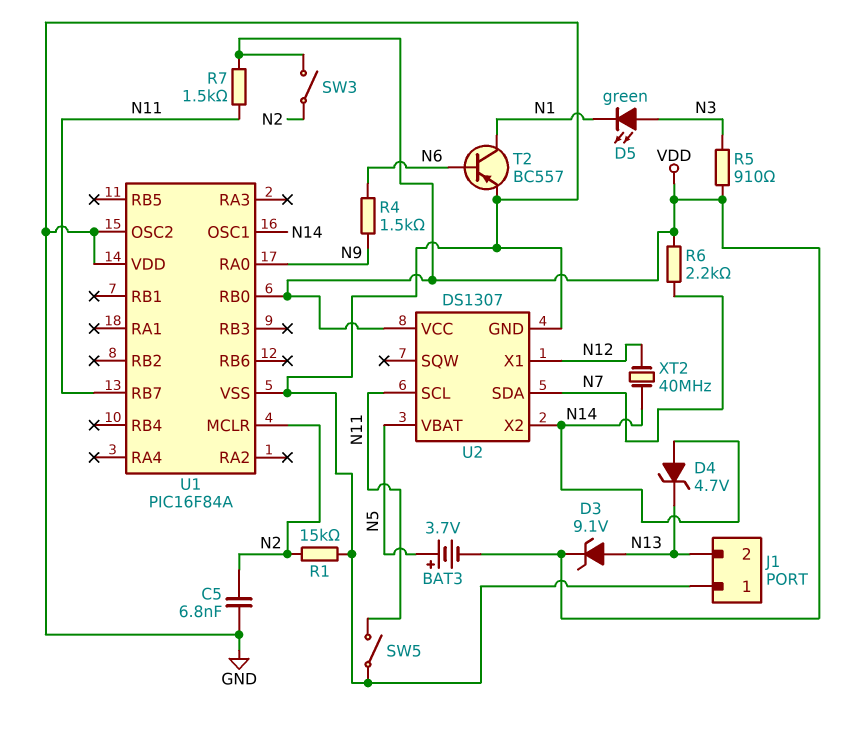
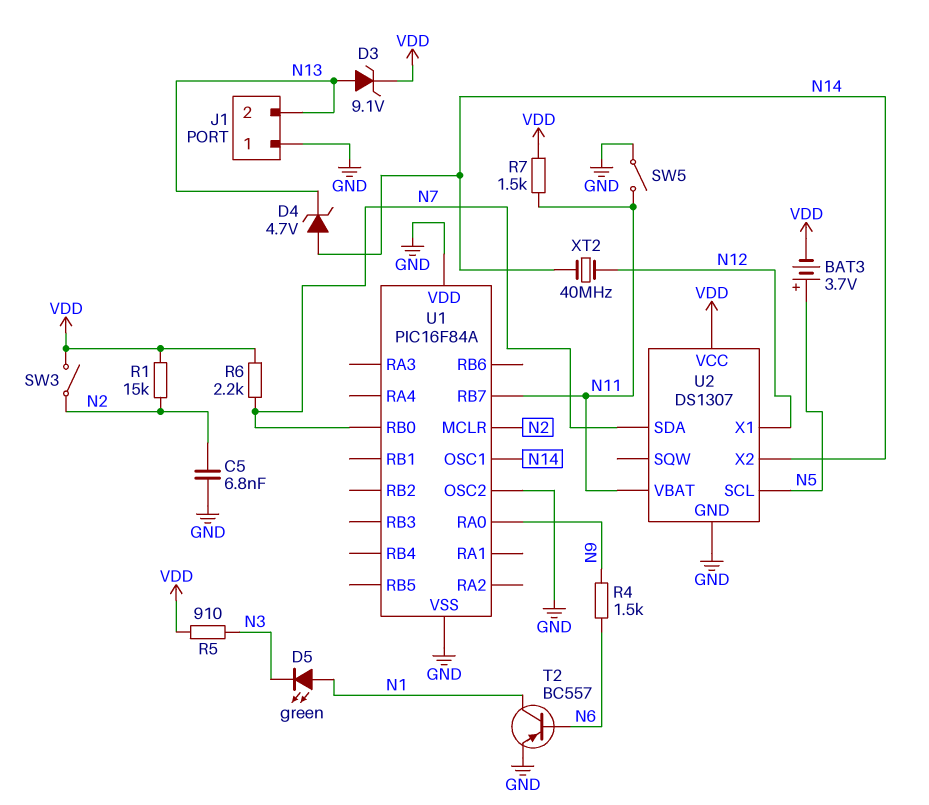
D5: LED green (A N3, K N1) -> LED green (A N1, K N3)
R1: 15k (GND, N2) -> 15k (N2, VDD)
U1 pin RB0: VDD -> N7
U2 pin SCL: N11 -> N5
U2 pin VBAT: N5 -> N11

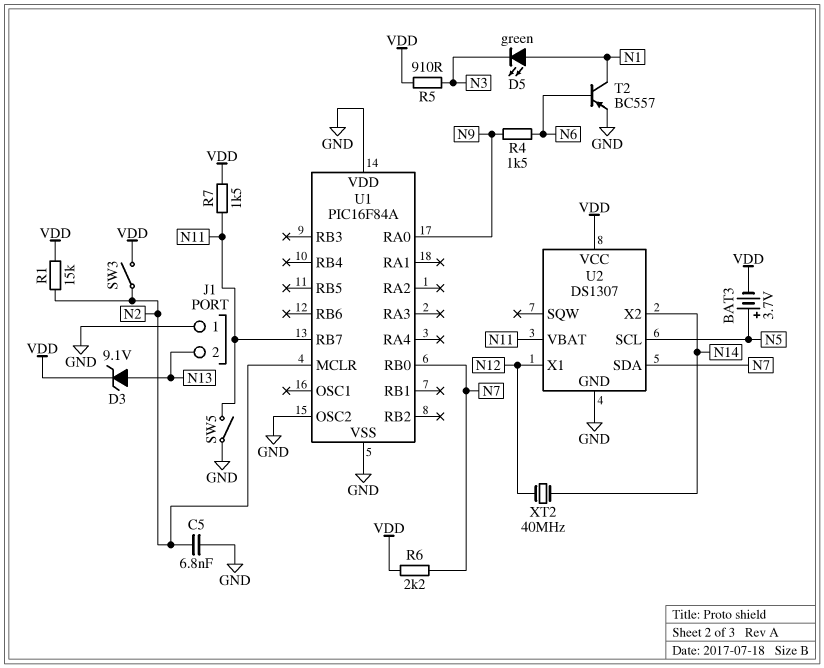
D4: zener 4.7V (A N14, K N13) -> none
U1 pin OSC1: N14 -> none

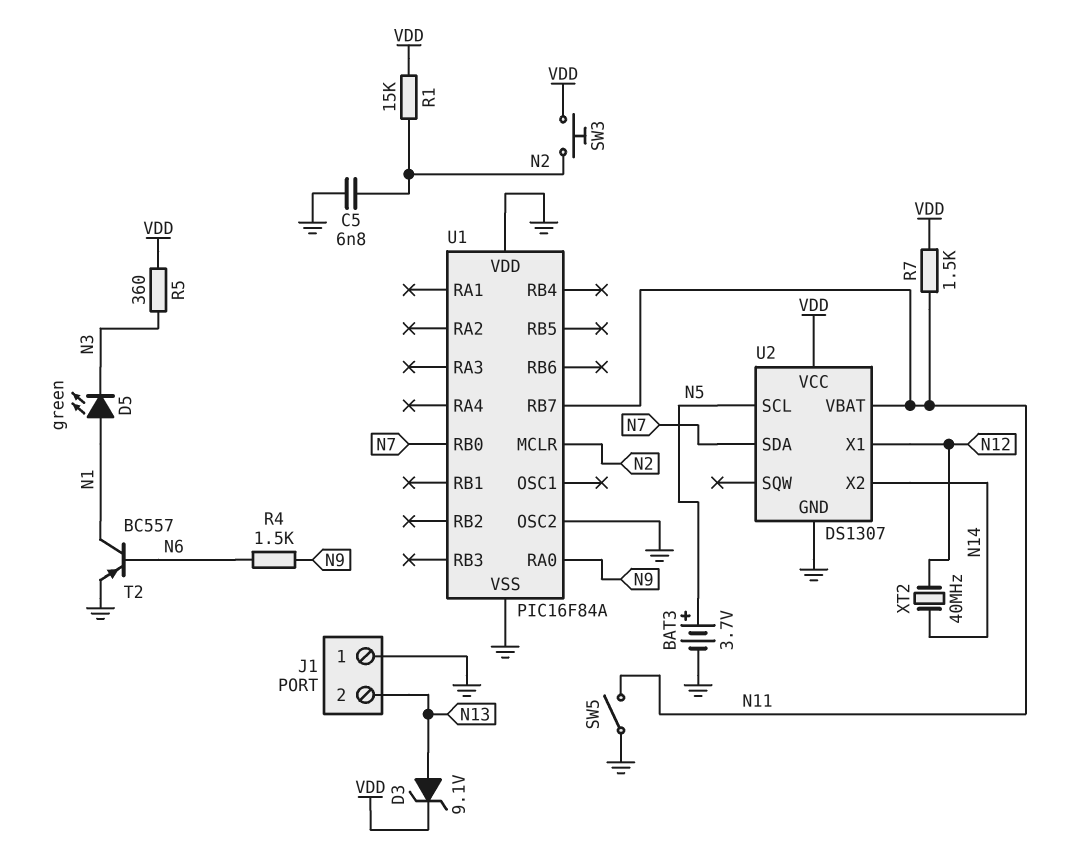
BAT3: 3.7V (plus N5, minus VDD) -> 3.7V (plus N5, minus GND)
R5: 910 (N3, VDD) -> 360 (N3, VDD)
R6: 2.2k (N7, VDD) -> none
SW3: switch (N2, VDD) -> button (N2, VDD)

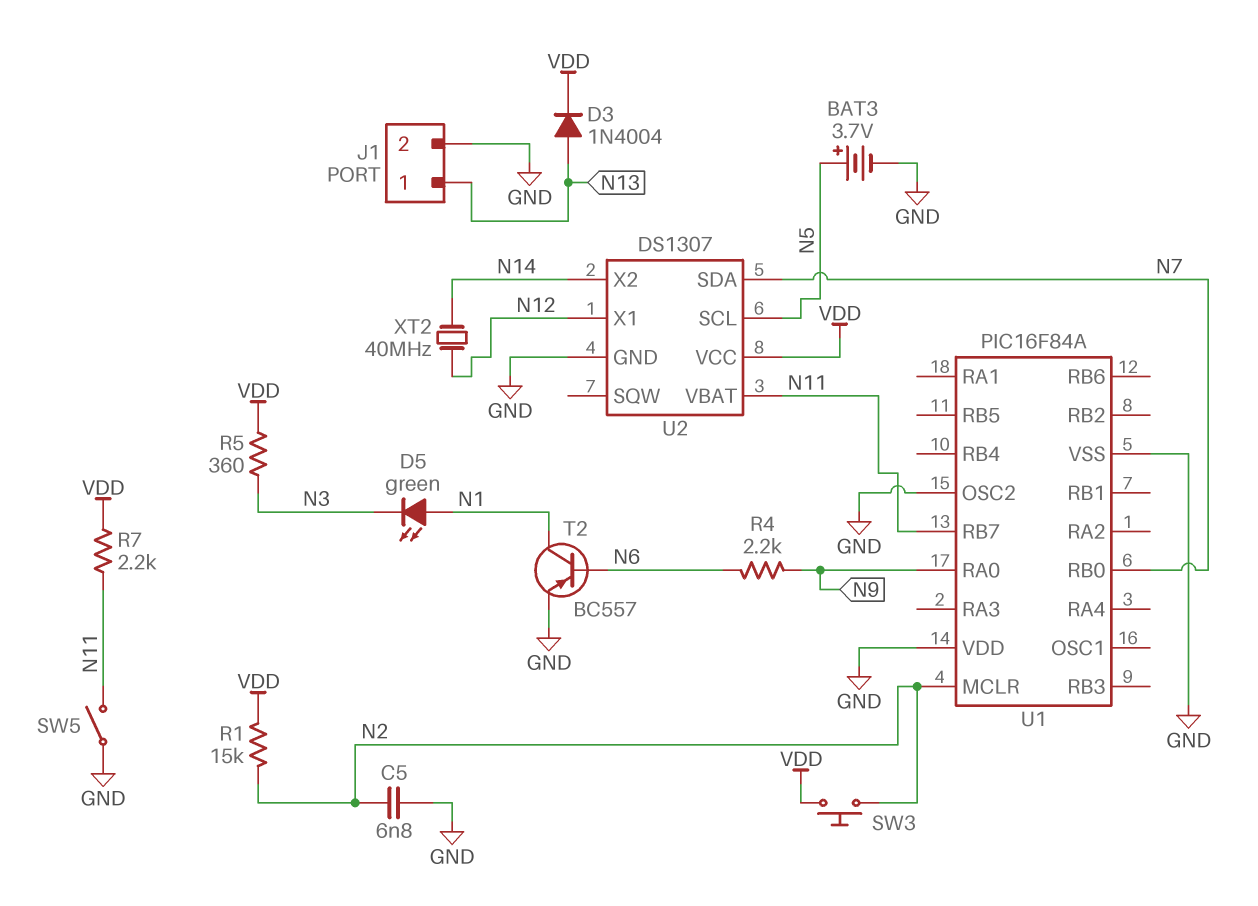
D3: zener 9.1V (A N13, K VDD) -> diode 1N4004 (A N13, K VDD)
J1 pin 1: GND -> N13
J1 pin 2: N13 -> GND
R4: 1.5k (N6, N9) -> 2.2k (N6, N9)
R7: 1.5k (N11, VDD) -> 2.2k (N11, VDD)

